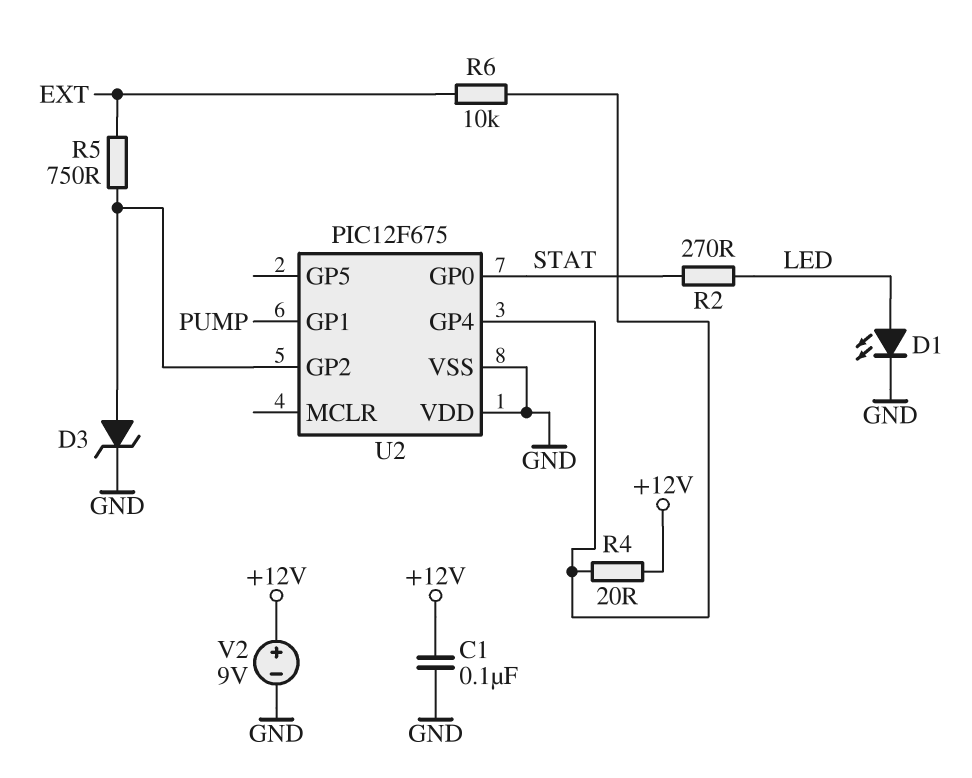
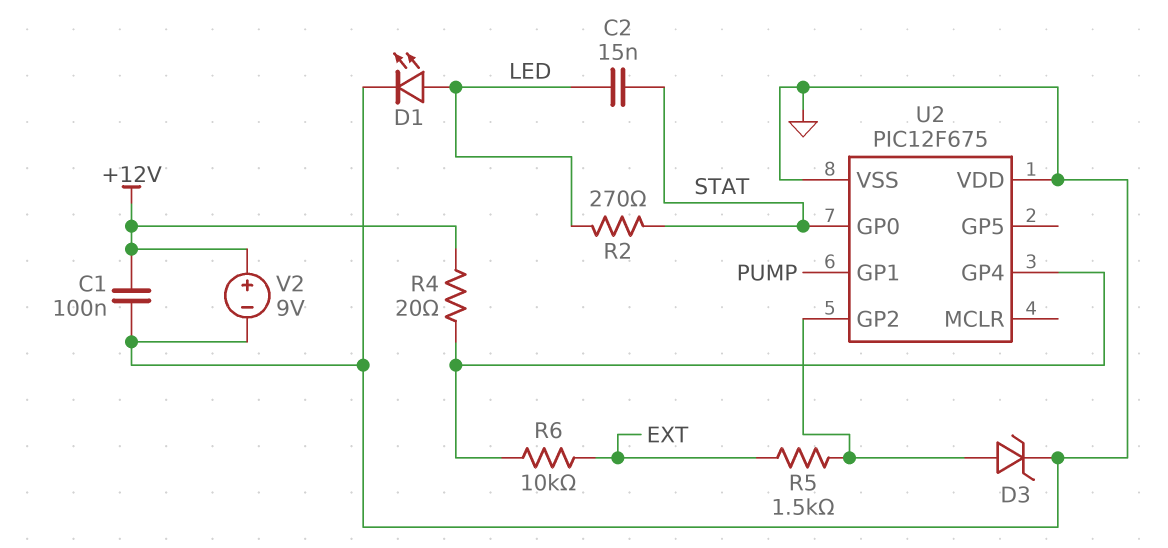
C2: none -> 15nF (LED, STAT)
R5: 750 (EXT, U2/GP2) -> 1.5k (EXT, U2/GP2)

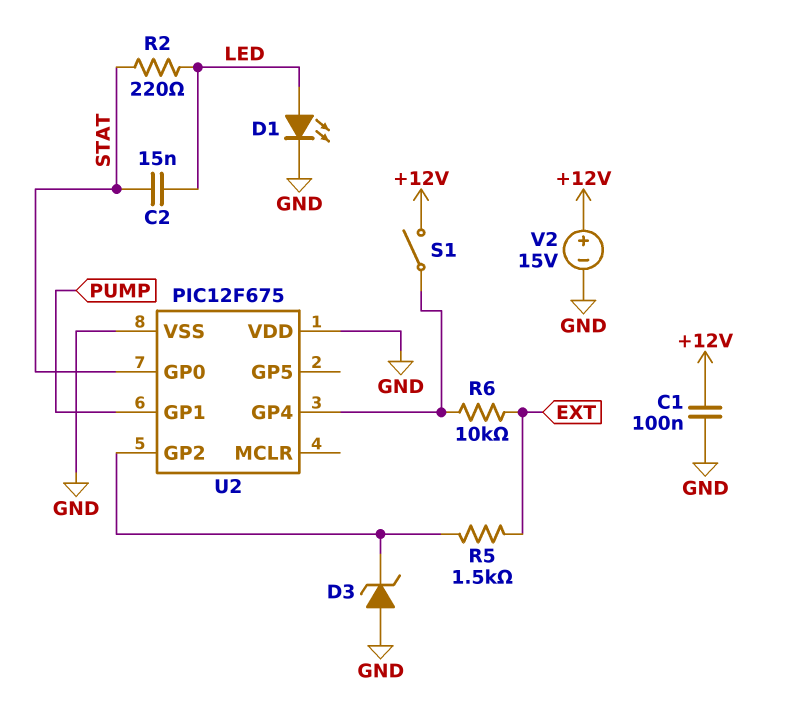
D3: zener (A U2/GP2, K GND) -> zener (A GND, K U2/GP2)
R2: 270 (LED, STAT) -> 220 (LED, STAT)
R4: 20 (+12V, U2/GP4) -> none
S1: none -> switch (+12V, U2/GP4)
V2: 9V (plus +12V, minus GND) -> 15V (plus +12V, minus GND)

